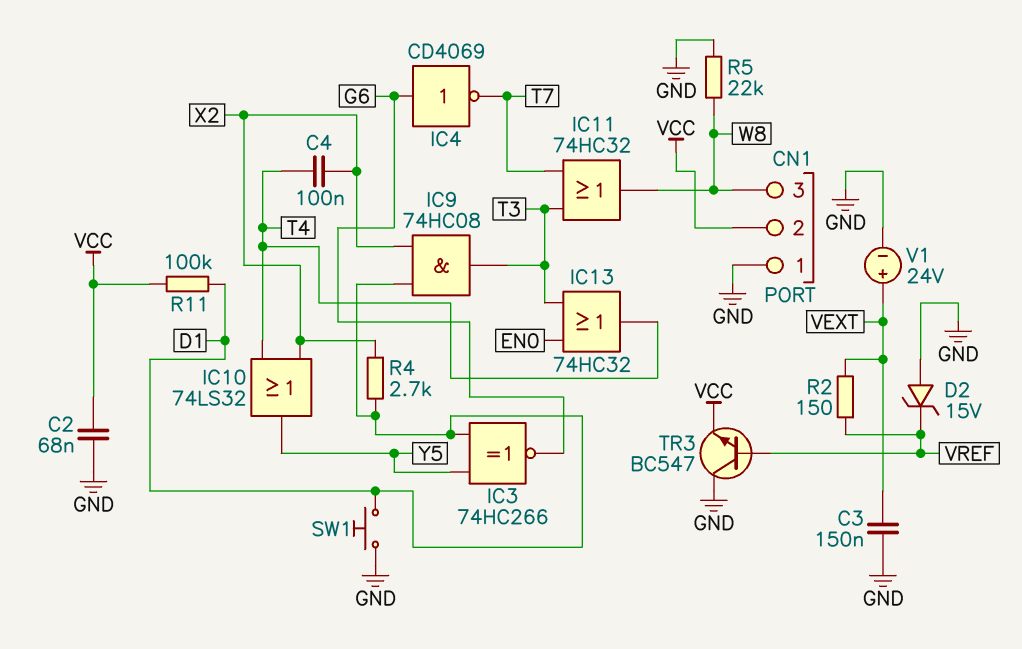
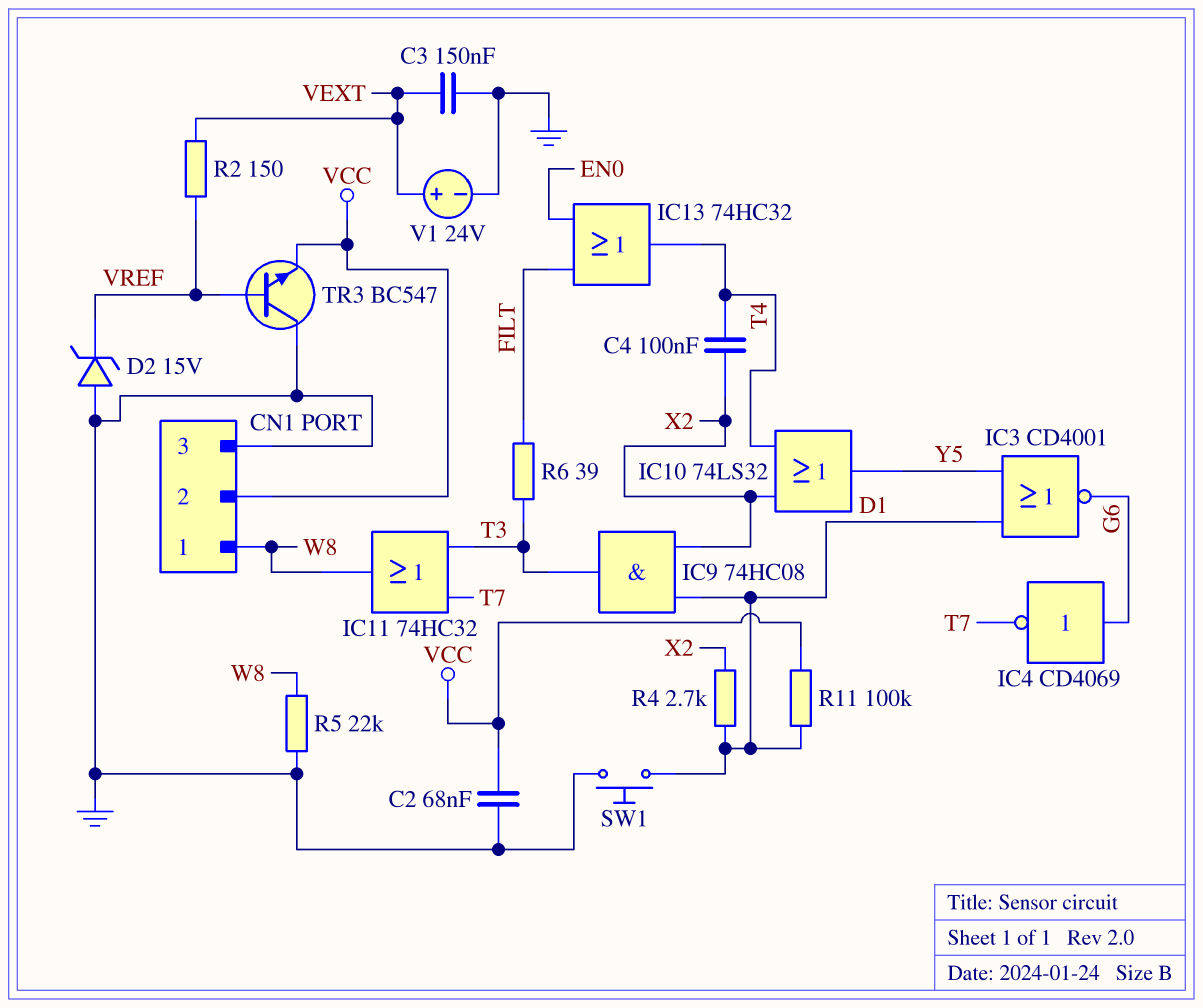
CN1 pin 1: GND -> W8
CN1 pin 3: W8 -> GND
IC3: XNOR 74HC266 (in D1, in Y5, out G6) -> NOR CD4001 (in D1, in Y5, out G6)
IC13: OR 74HC32 (in EN0, in T3, out T4) -> OR 74HC32 (in EN0, in FILT, out T4)
R6: none -> 39 (FILT, T3)

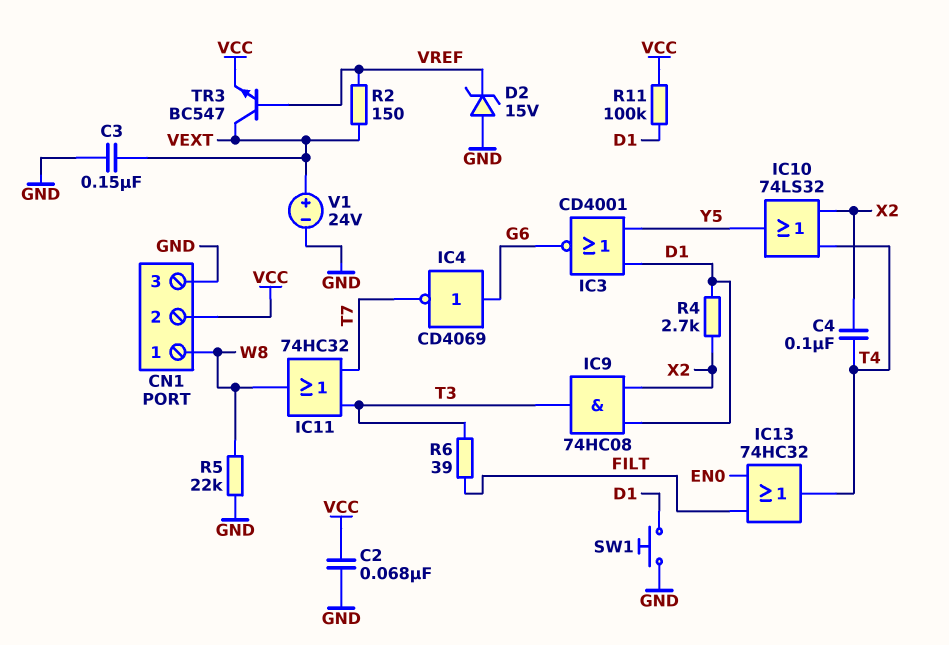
TR3: NPN BC547 (B VREF, C GND, E VCC) -> NPN BC547 (B VREF, C VEXT, E VCC)

